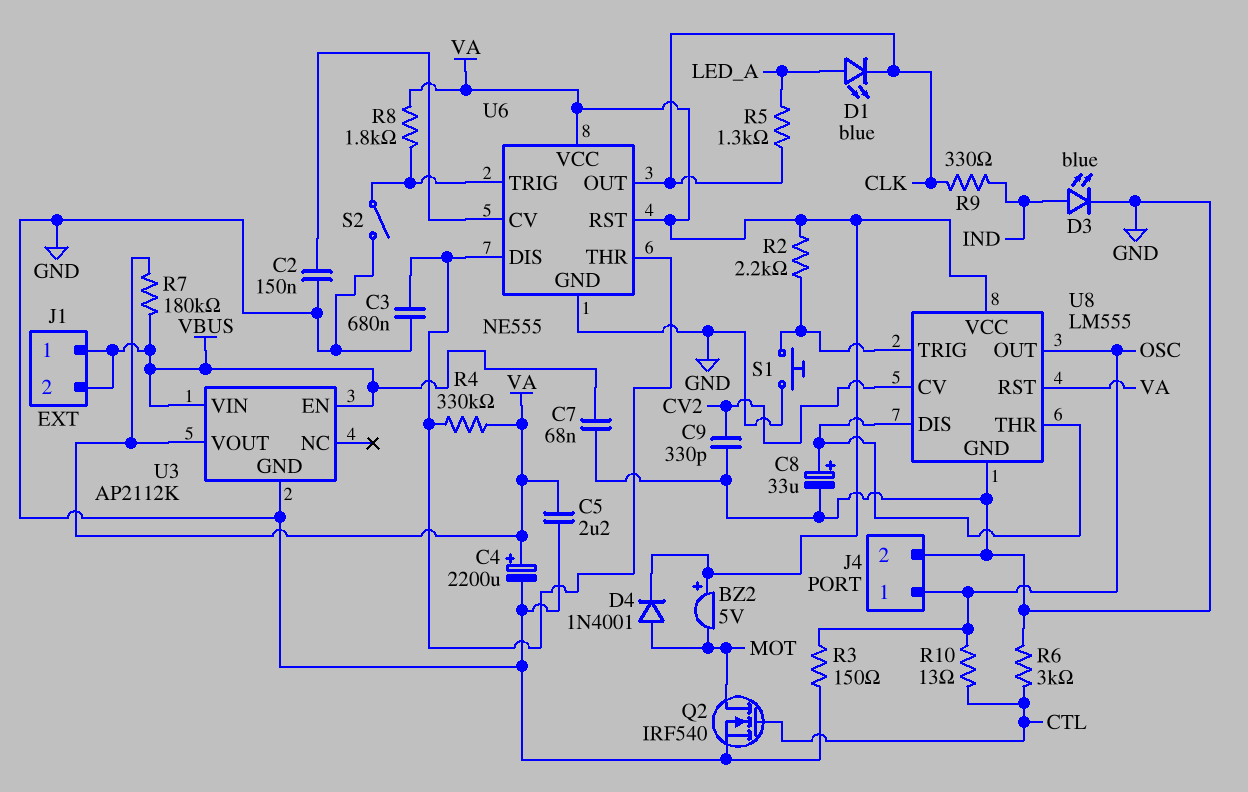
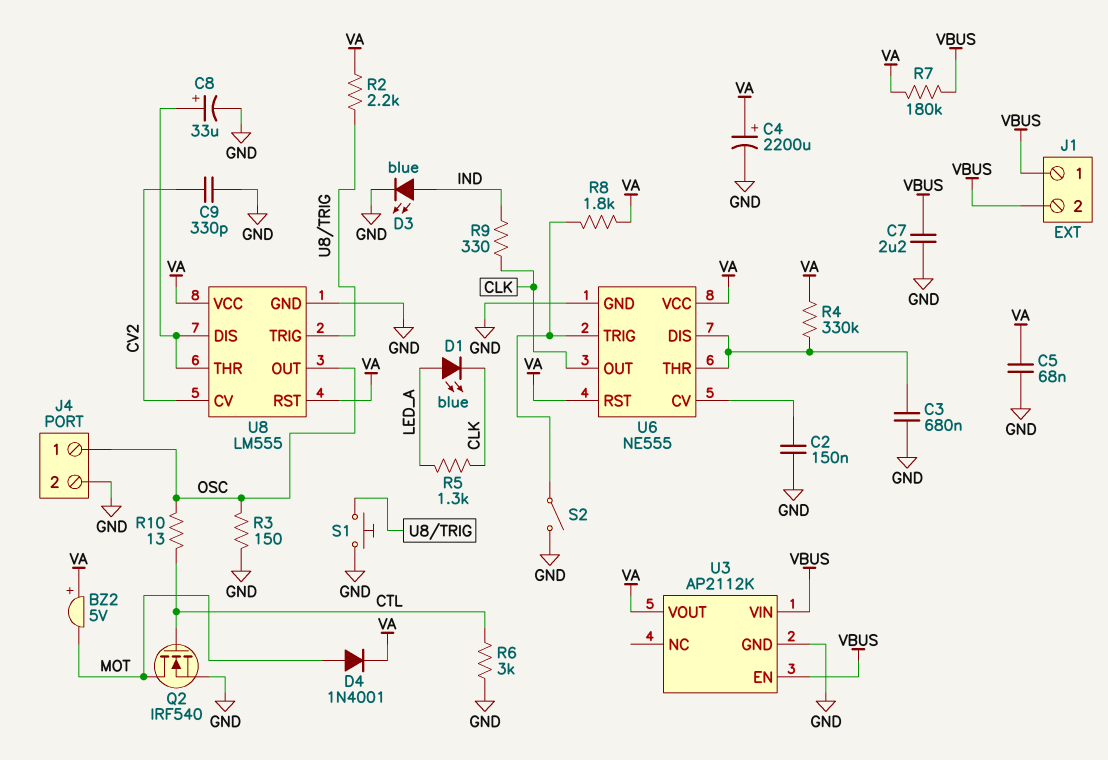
C5: 2.2uF (GND, VA) -> 68nF (GND, VA)
C7: 68nF (GND, VBUS) -> 2.2uF (GND, VBUS)

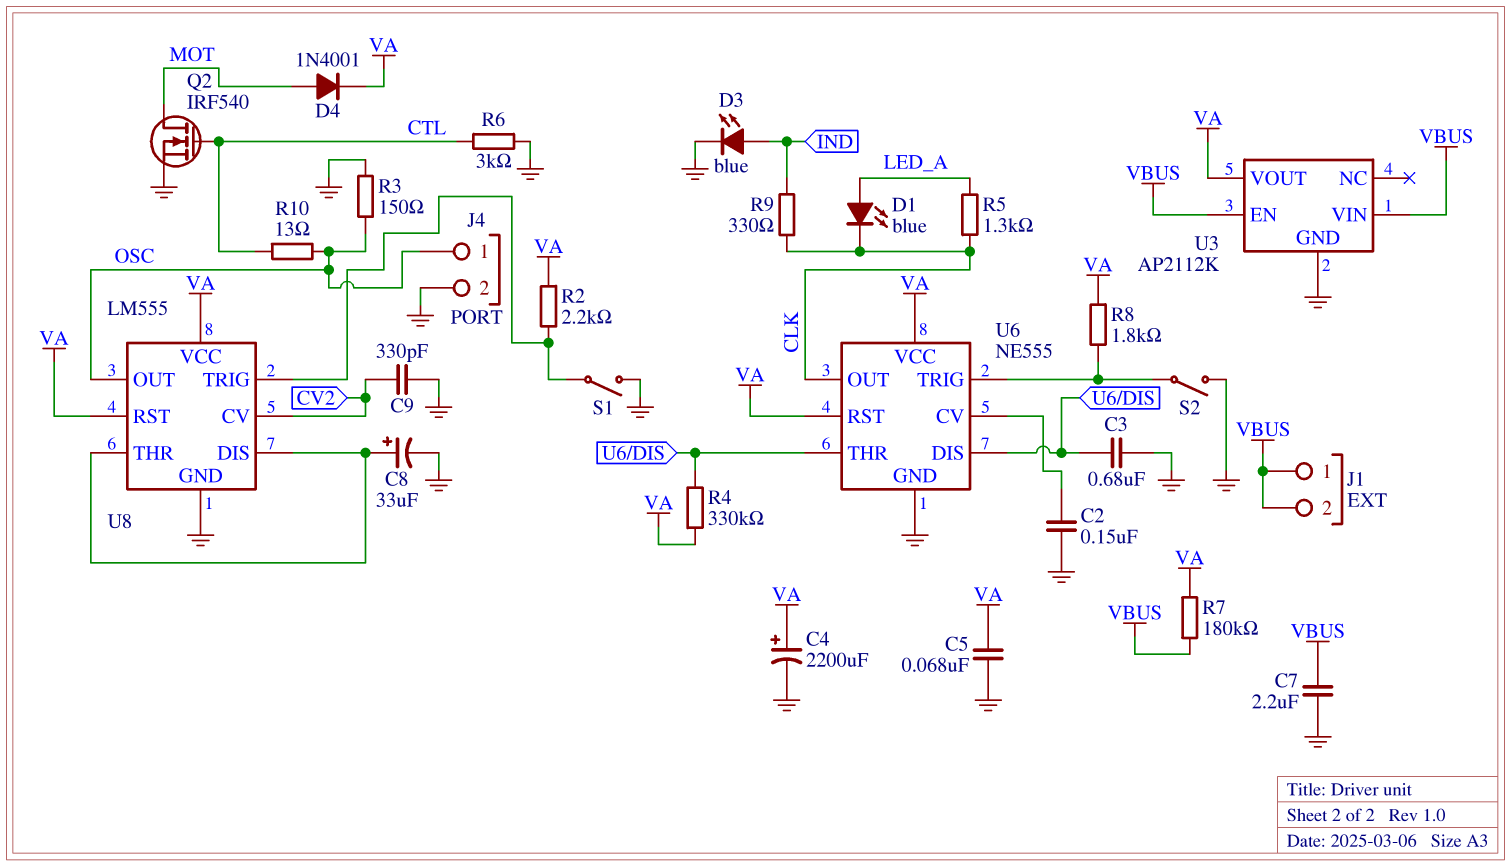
BZ2: buzzer 5V (plus VA, minus MOT) -> none
S1: button (GND, U8/TRIG) -> switch (GND, U8/TRIG)

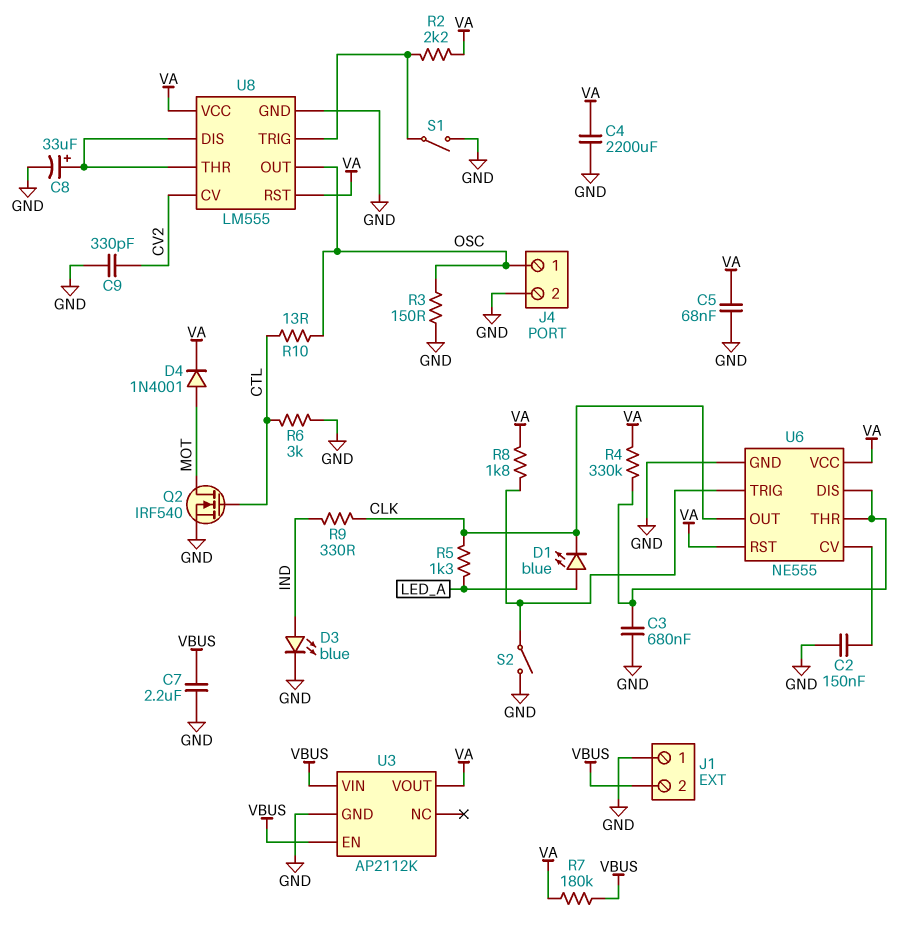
C4: 2200uF (plus VA, minus GND) -> 2200uF (GND, VA)
J1 pin 1: VBUS -> GND

